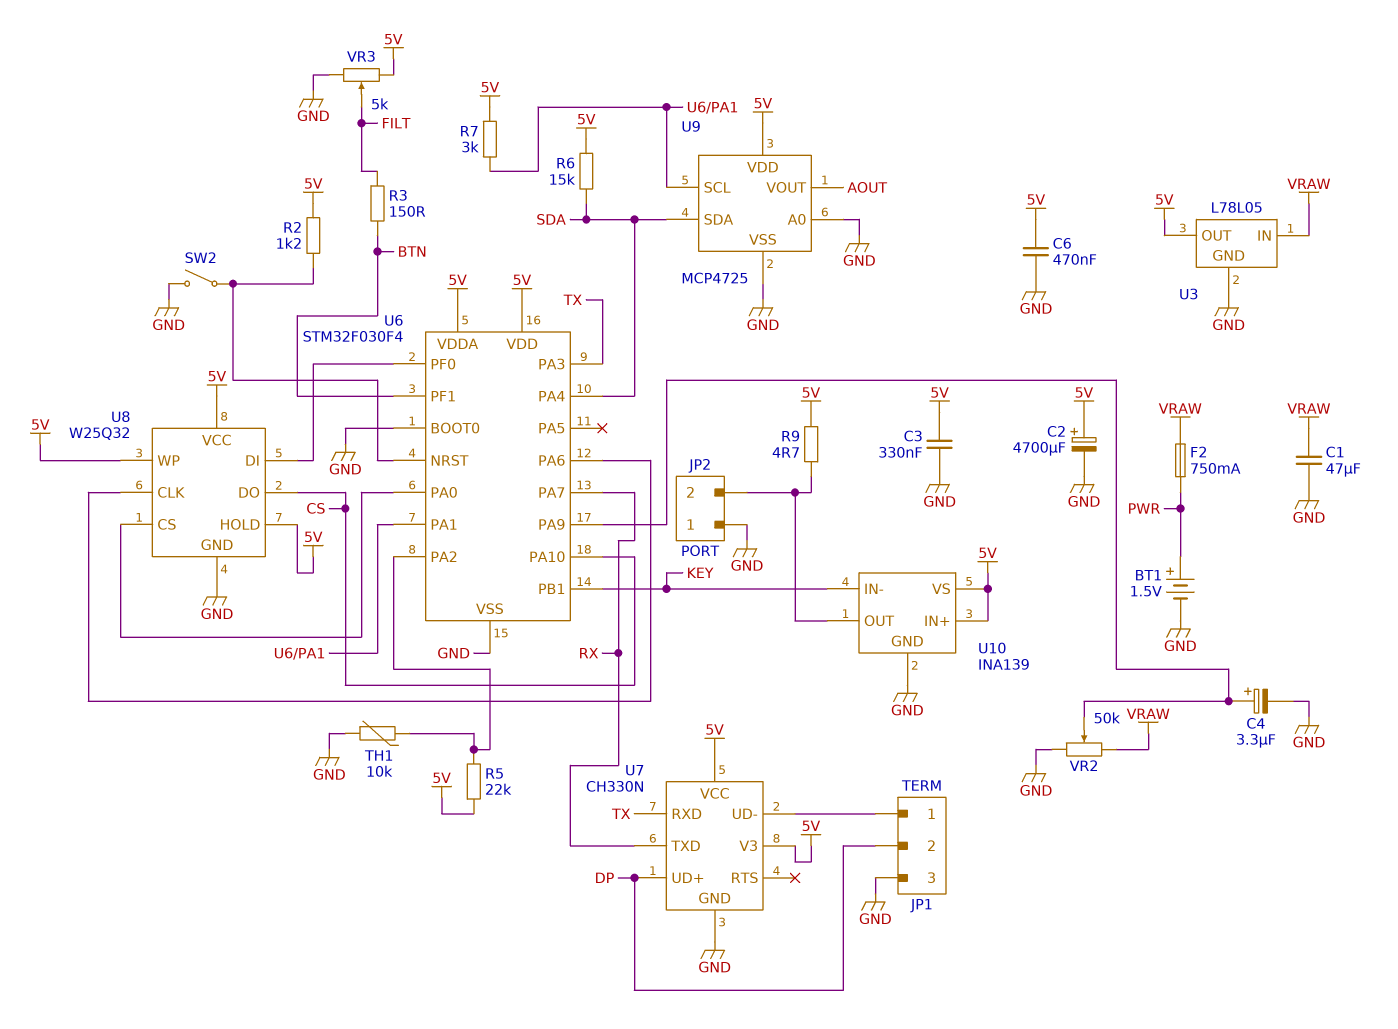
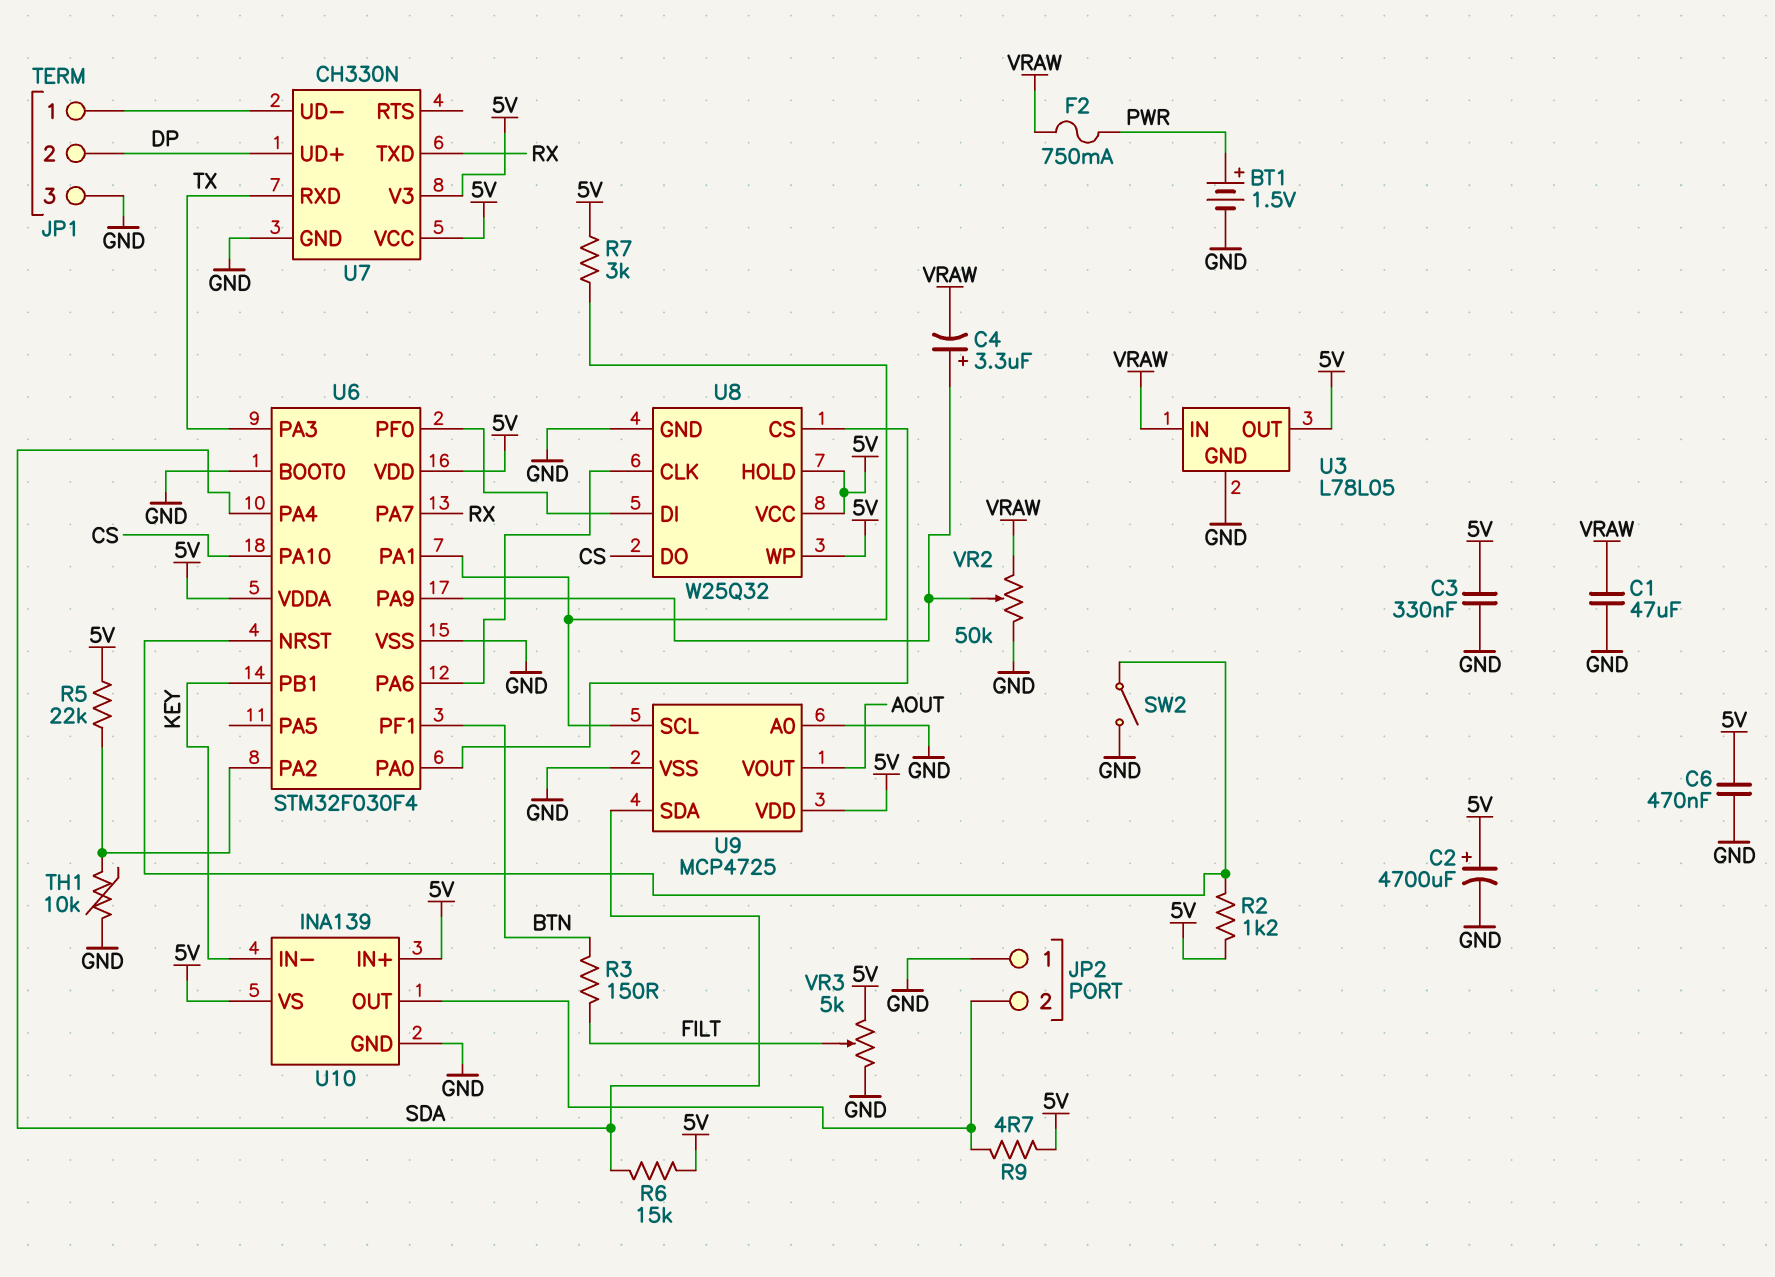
C4: 3.3uF (plus U6/PA9, minus GND) -> 3.3uF (plus U6/PA9, minus VRAW)

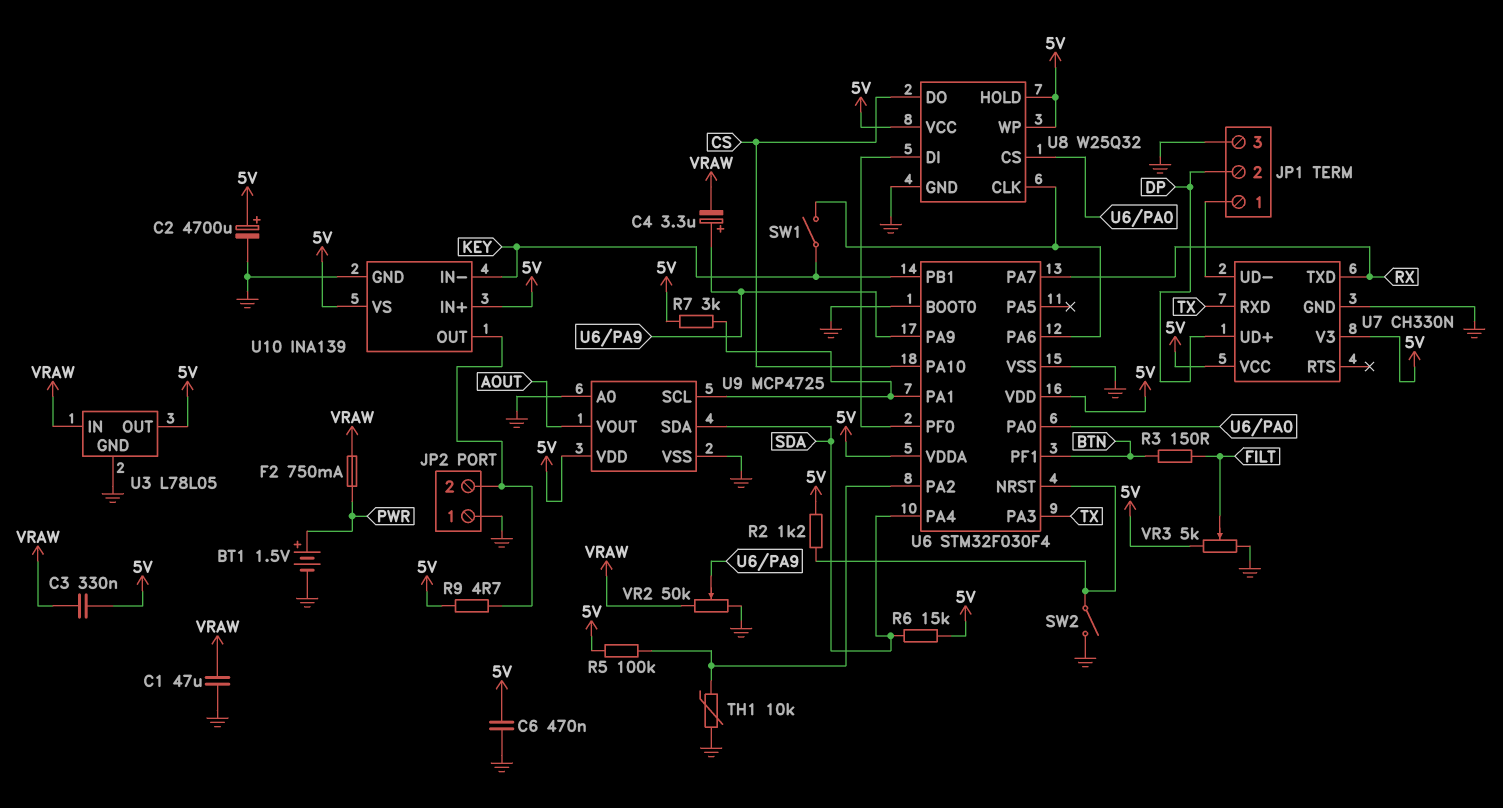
C3: 330nF (5V, GND) -> 330nF (5V, VRAW)
R5: 22k (5V, U6/PA2) -> 100k (5V, U6/PA2)
SW1: none -> switch (KEY, U6/PA6)

